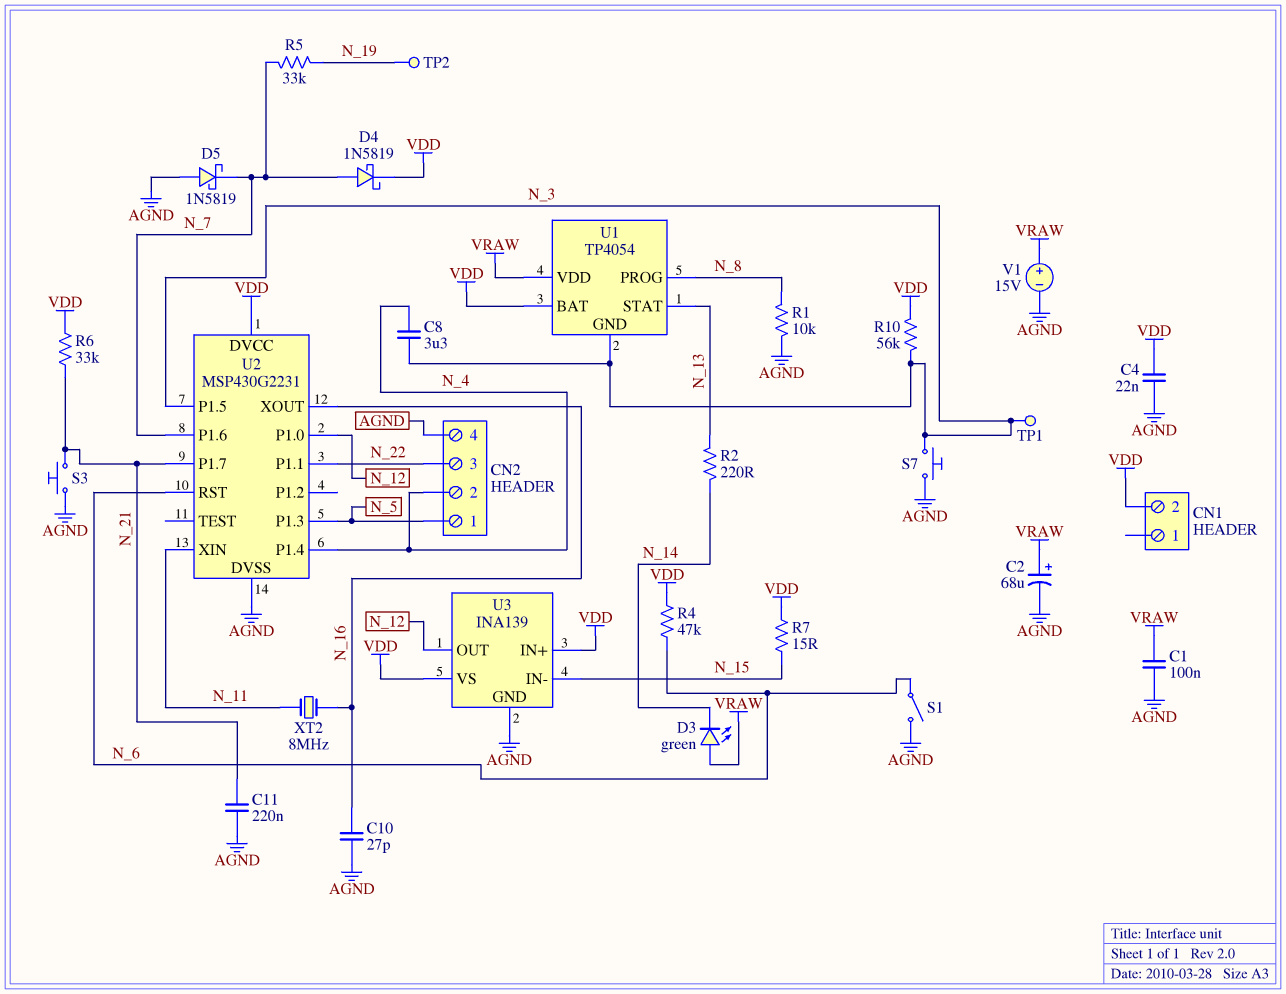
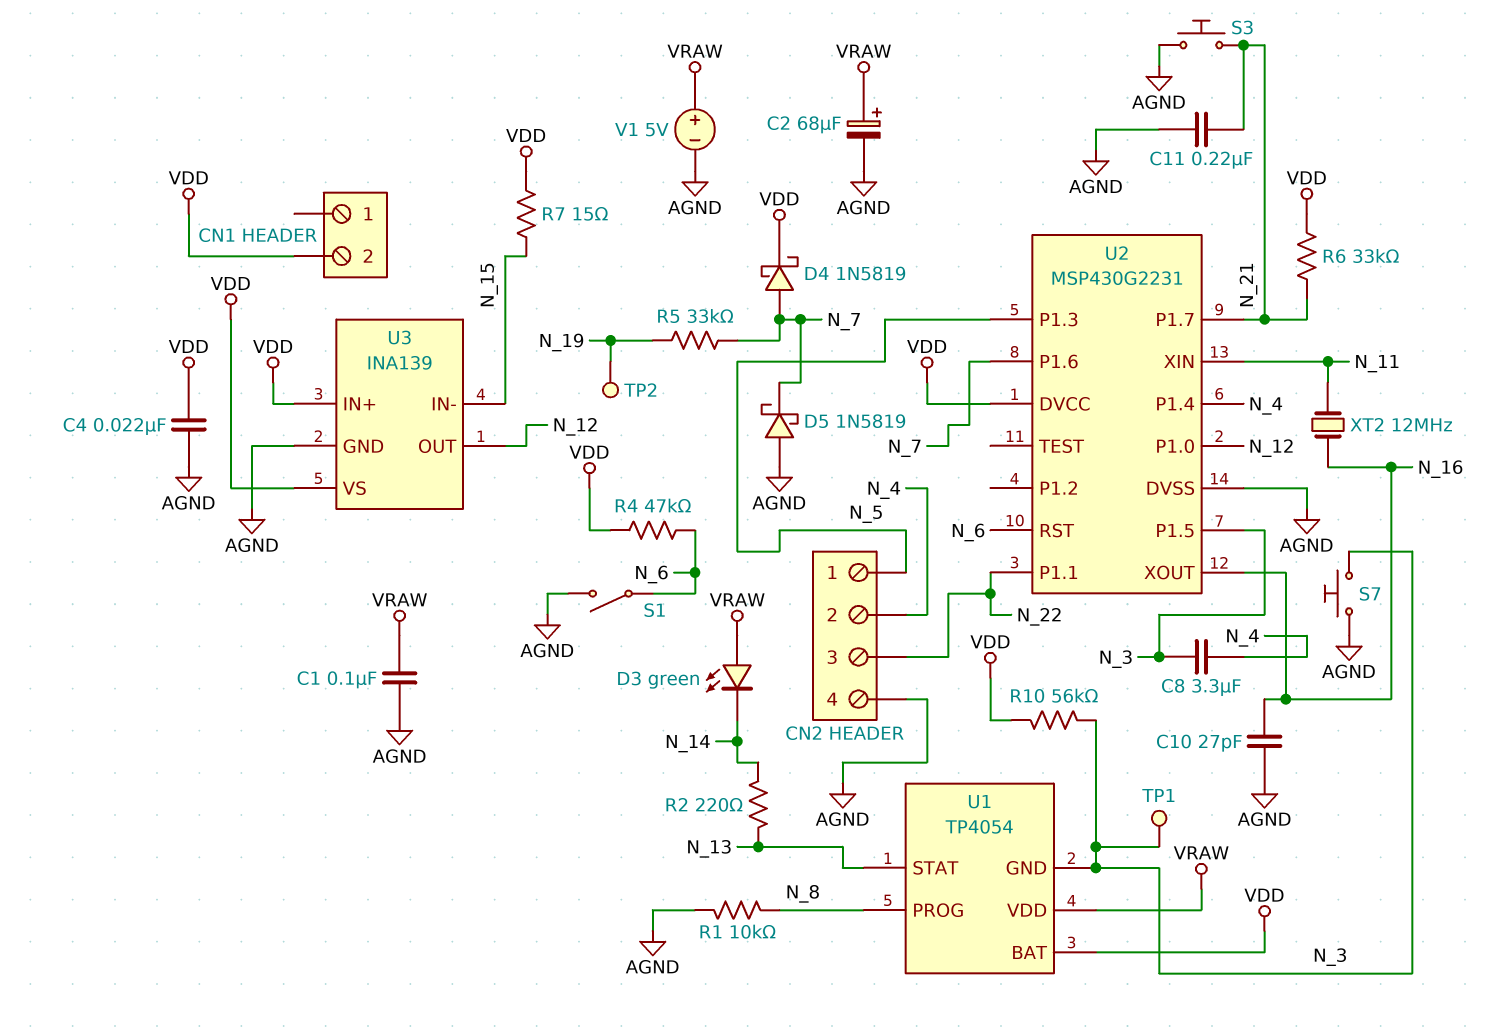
V1: 15V (plus VRAW, minus AGND) -> 5V (plus VRAW, minus AGND)
XT2: 8MHz (N_11, N_16) -> 12MHz (N_11, N_16)

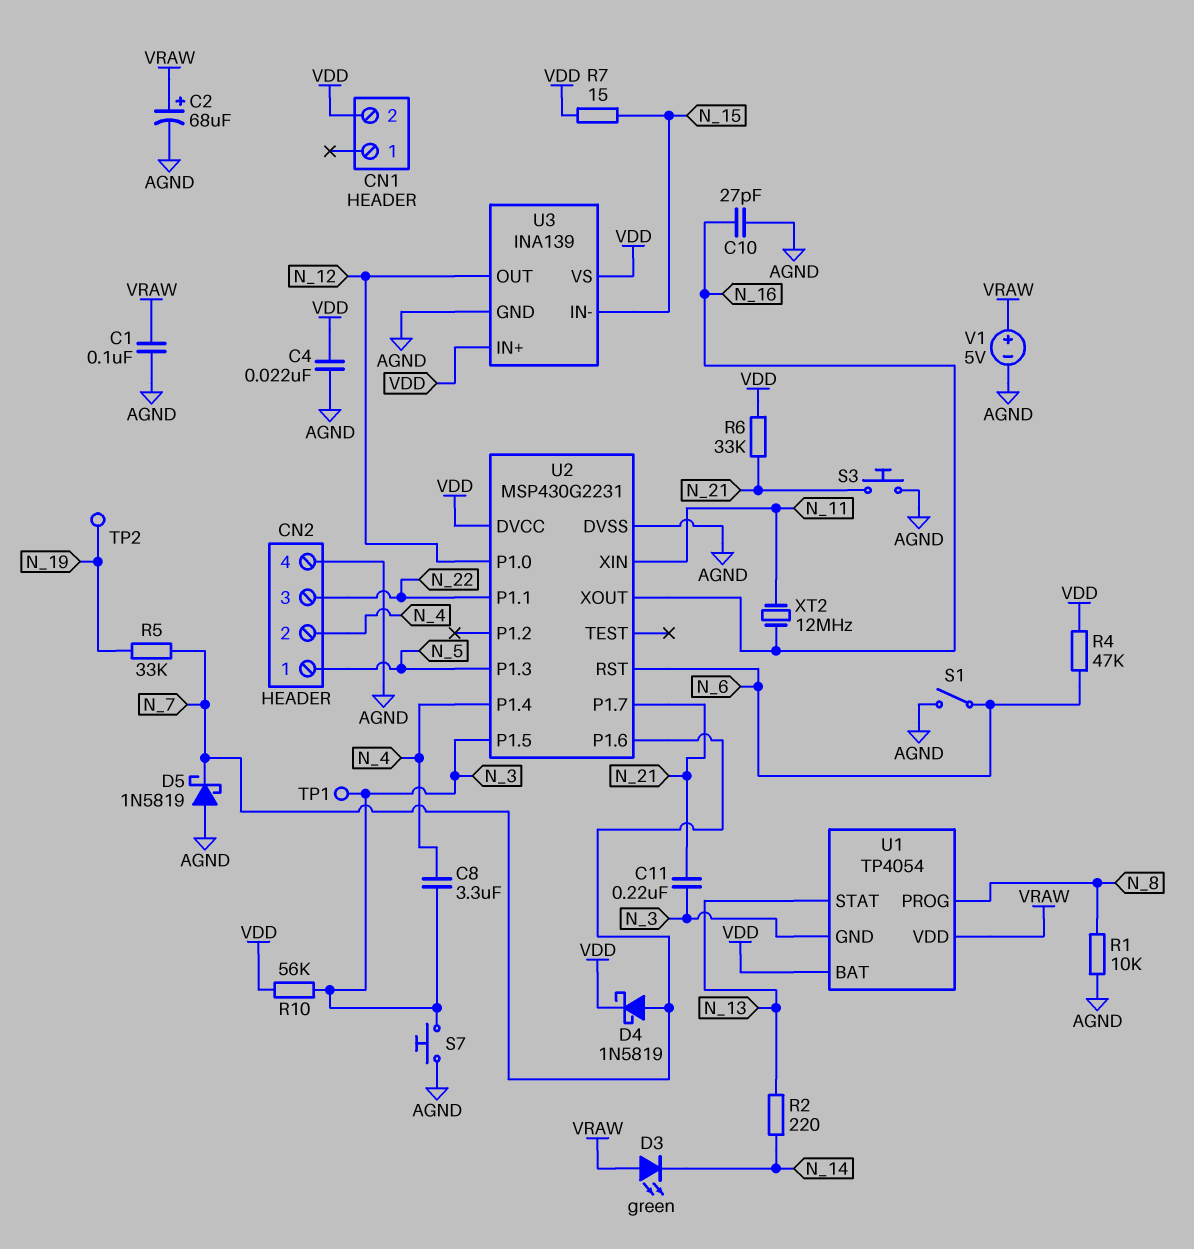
C11: 220nF (AGND, N_21) -> 220nF (N_3, N_21)

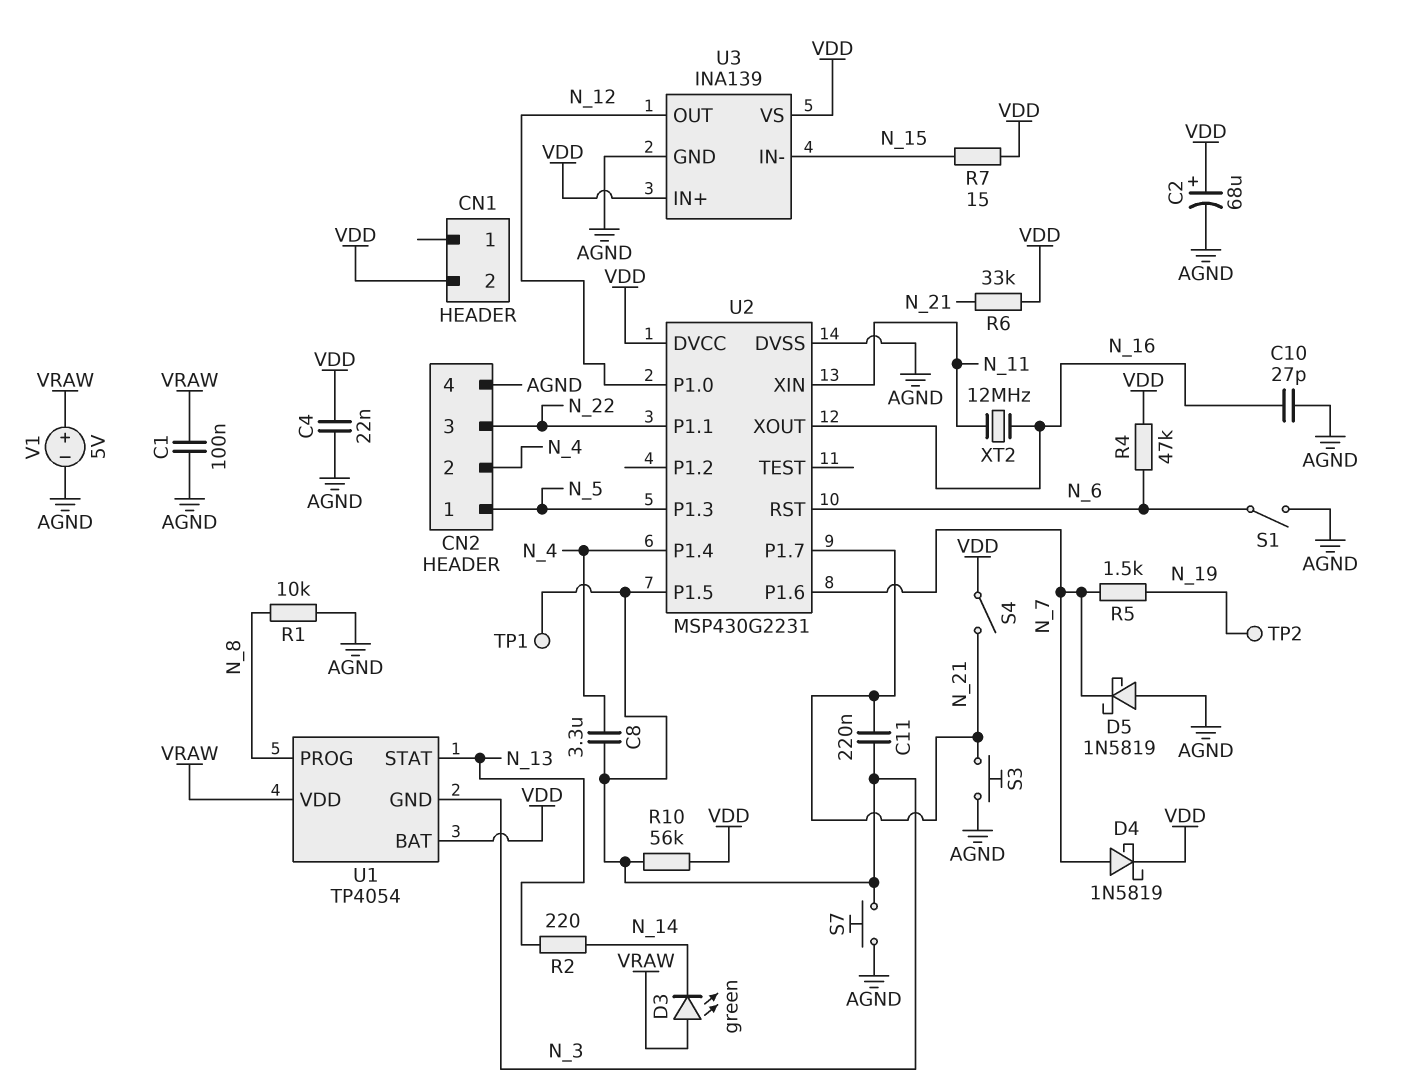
C2: 68uF (plus VRAW, minus AGND) -> 68uF (plus VDD, minus AGND)
R5: 33k (N_7, N_19) -> 1.5k (N_7, N_19)
S4: none -> switch (N_21, VDD)

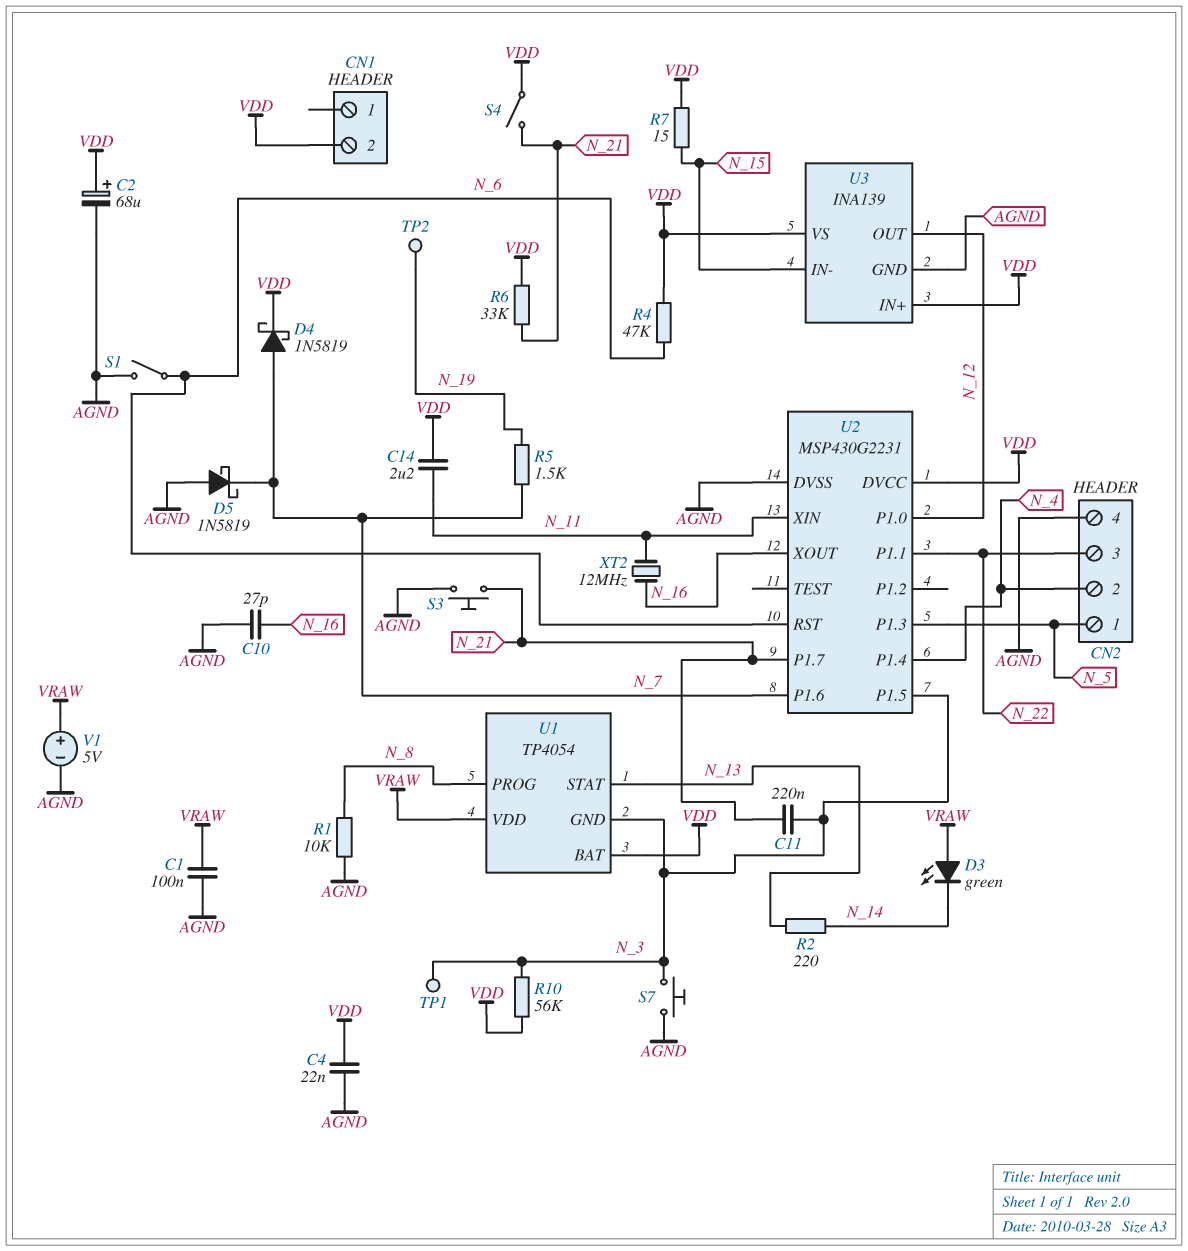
C8: 3.3uF (N_3, N_4) -> none
C14: none -> 2.2uF (N_11, VDD)

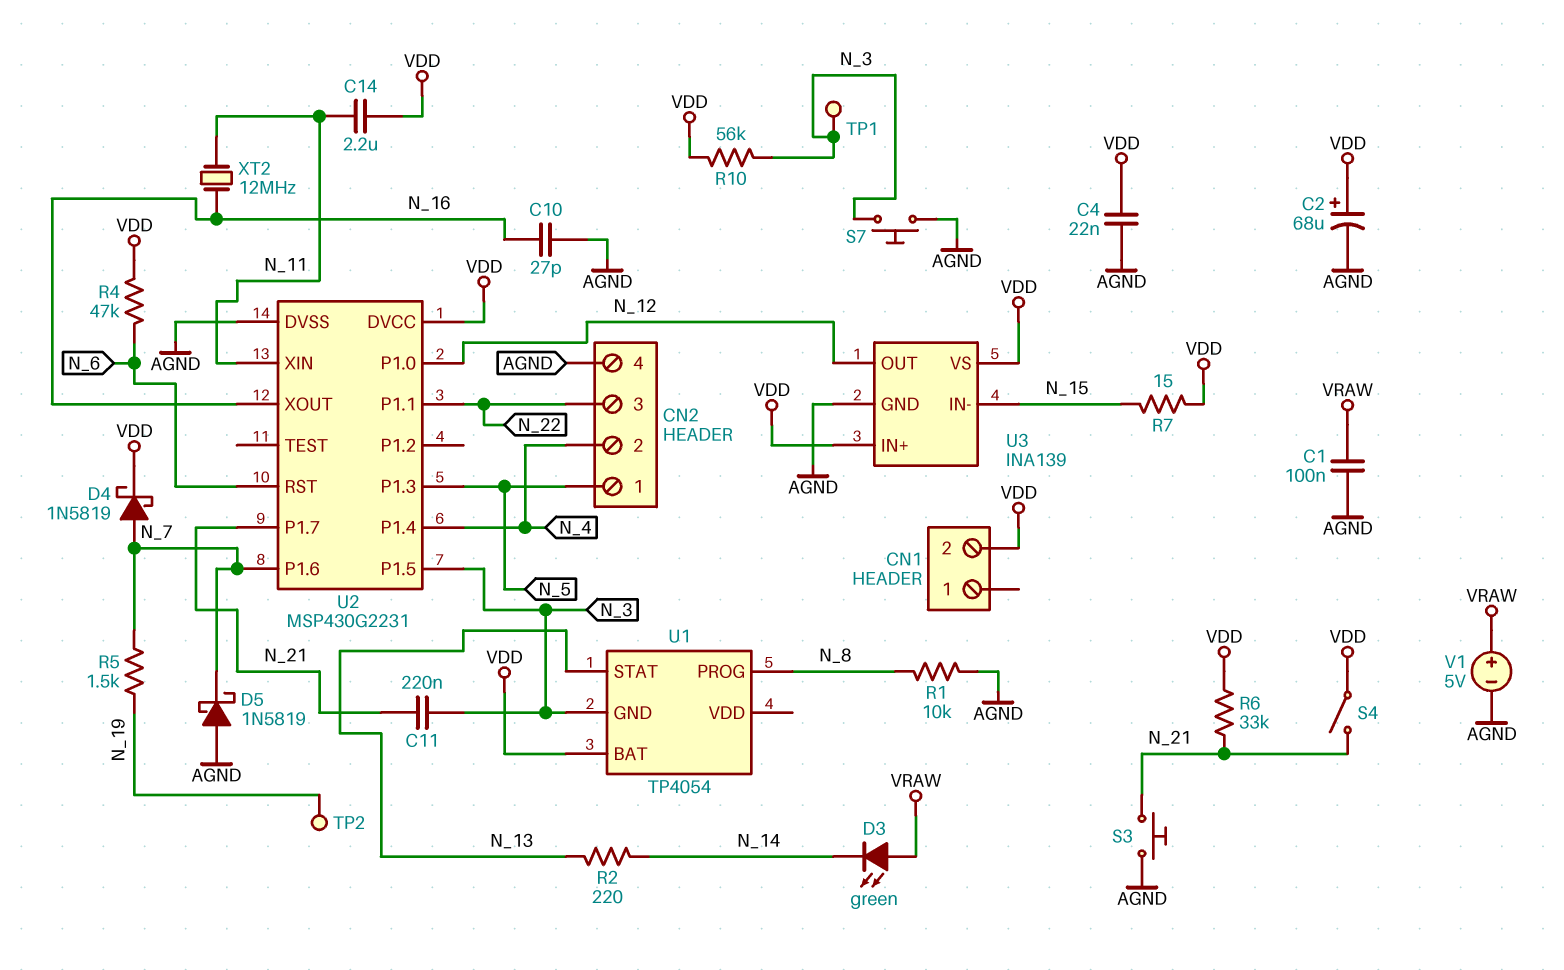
S1: switch (AGND, N_6) -> none
U1 pin VDD: VRAW -> none

